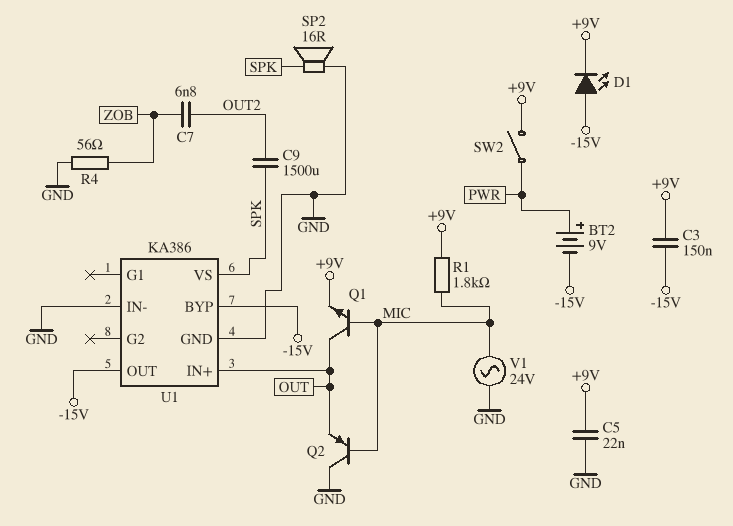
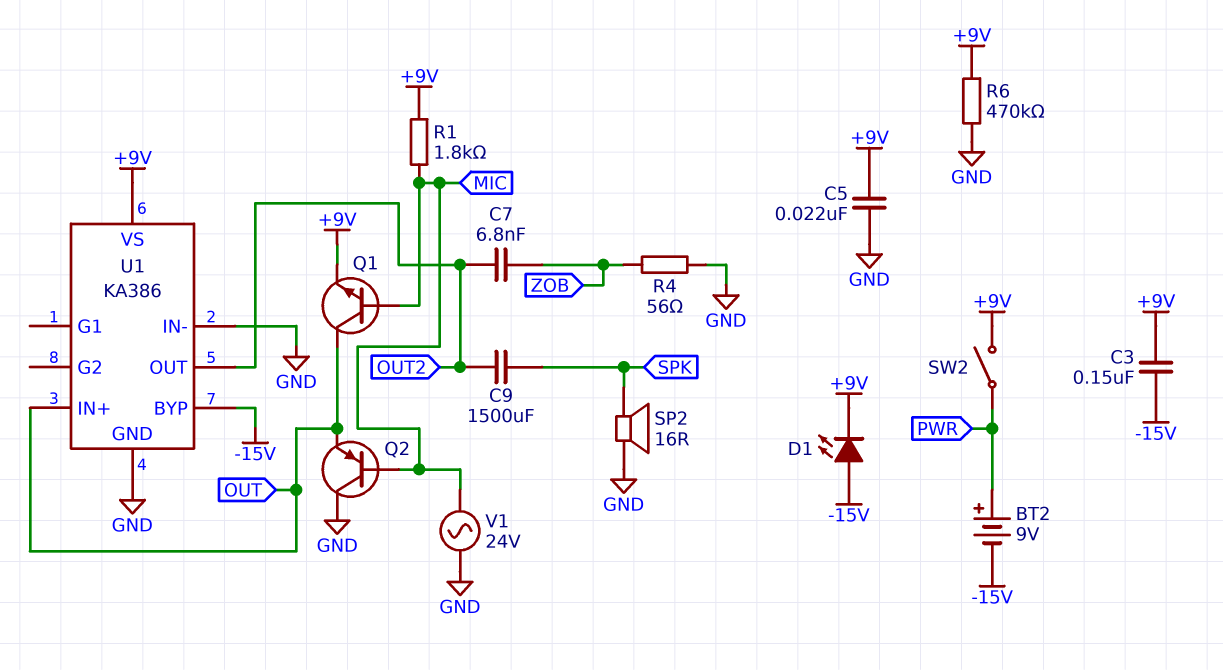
R6: none -> 470k (+9V, GND)
U1 pin OUT: -15V -> OUT2
U1 pin VS: SPK -> +9V

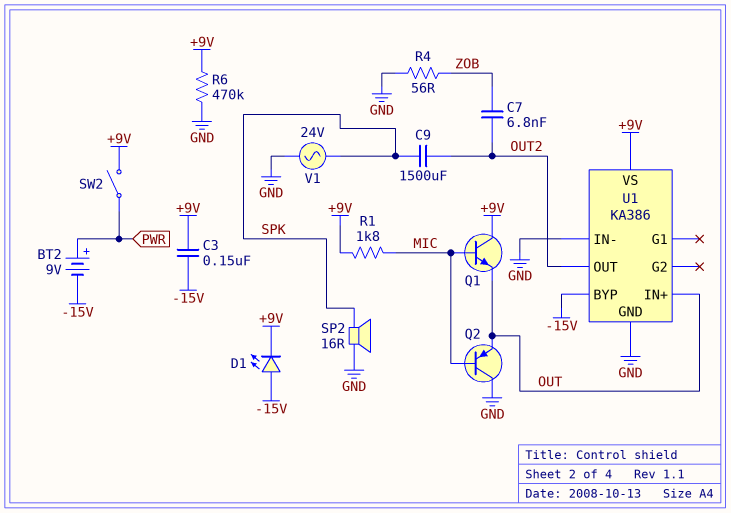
C5: 22nF (+9V, GND) -> none
Q1: NPN (B MIC, C OUT, E +9V) -> NPN (B MIC, C +9V, E OUT)
V1: AC 24V (GND, MIC) -> AC 24V (GND, SPK)

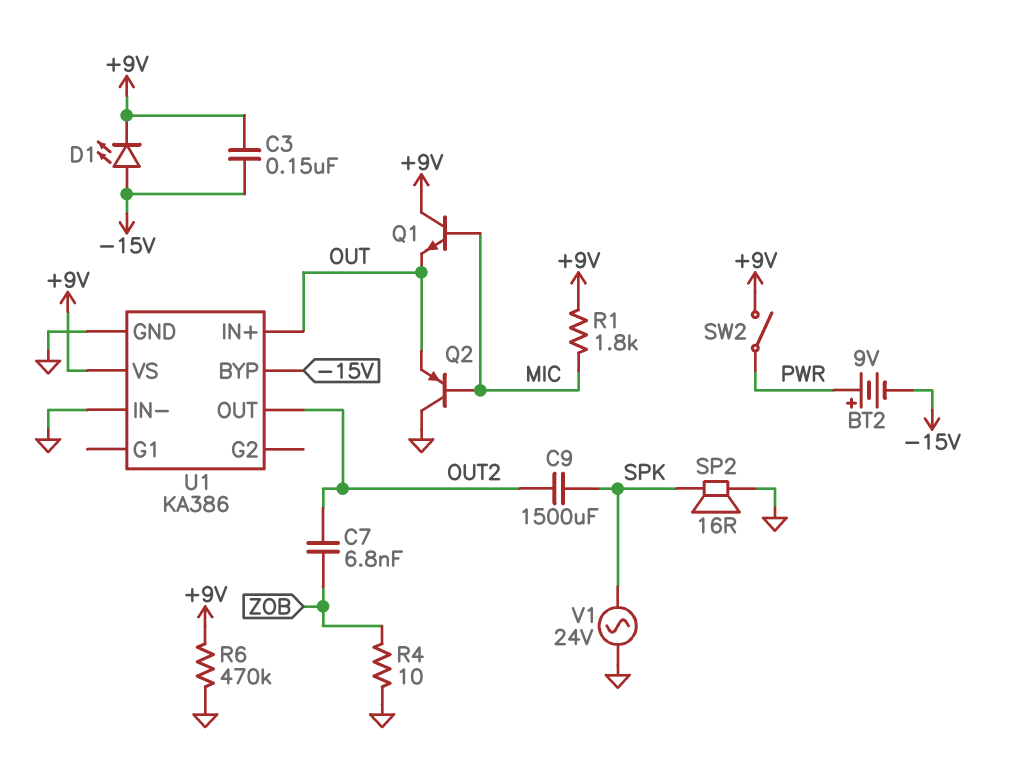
R4: 56 (GND, ZOB) -> 10 (GND, ZOB)

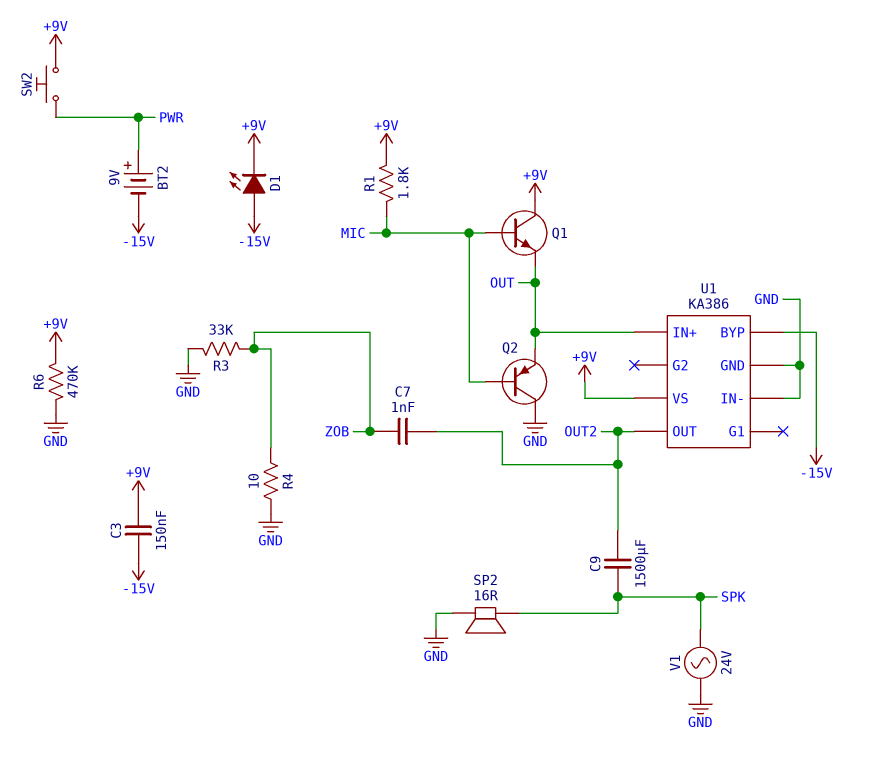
C7: 6.8nF (OUT2, ZOB) -> 1nF (OUT2, ZOB)
R3: none -> 33k (GND, ZOB)
SW2: switch (+9V, PWR) -> button (+9V, PWR)

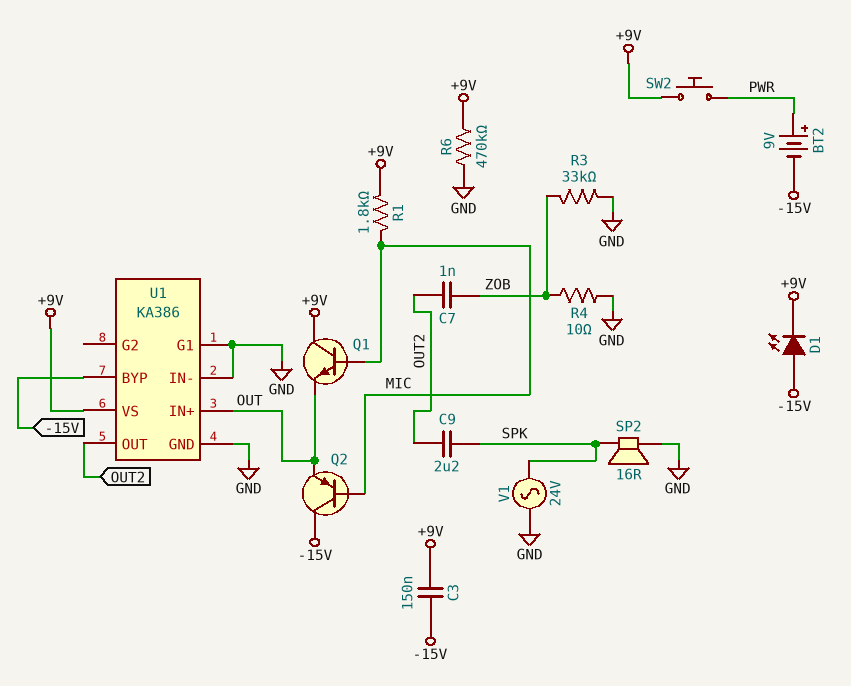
C9: 1500uF (OUT2, SPK) -> 2.2uF (OUT2, SPK)
Q2: PNP (B MIC, C GND, E OUT) -> PNP (B MIC, C -15V, E OUT)
U1 pin G1: none -> GND

